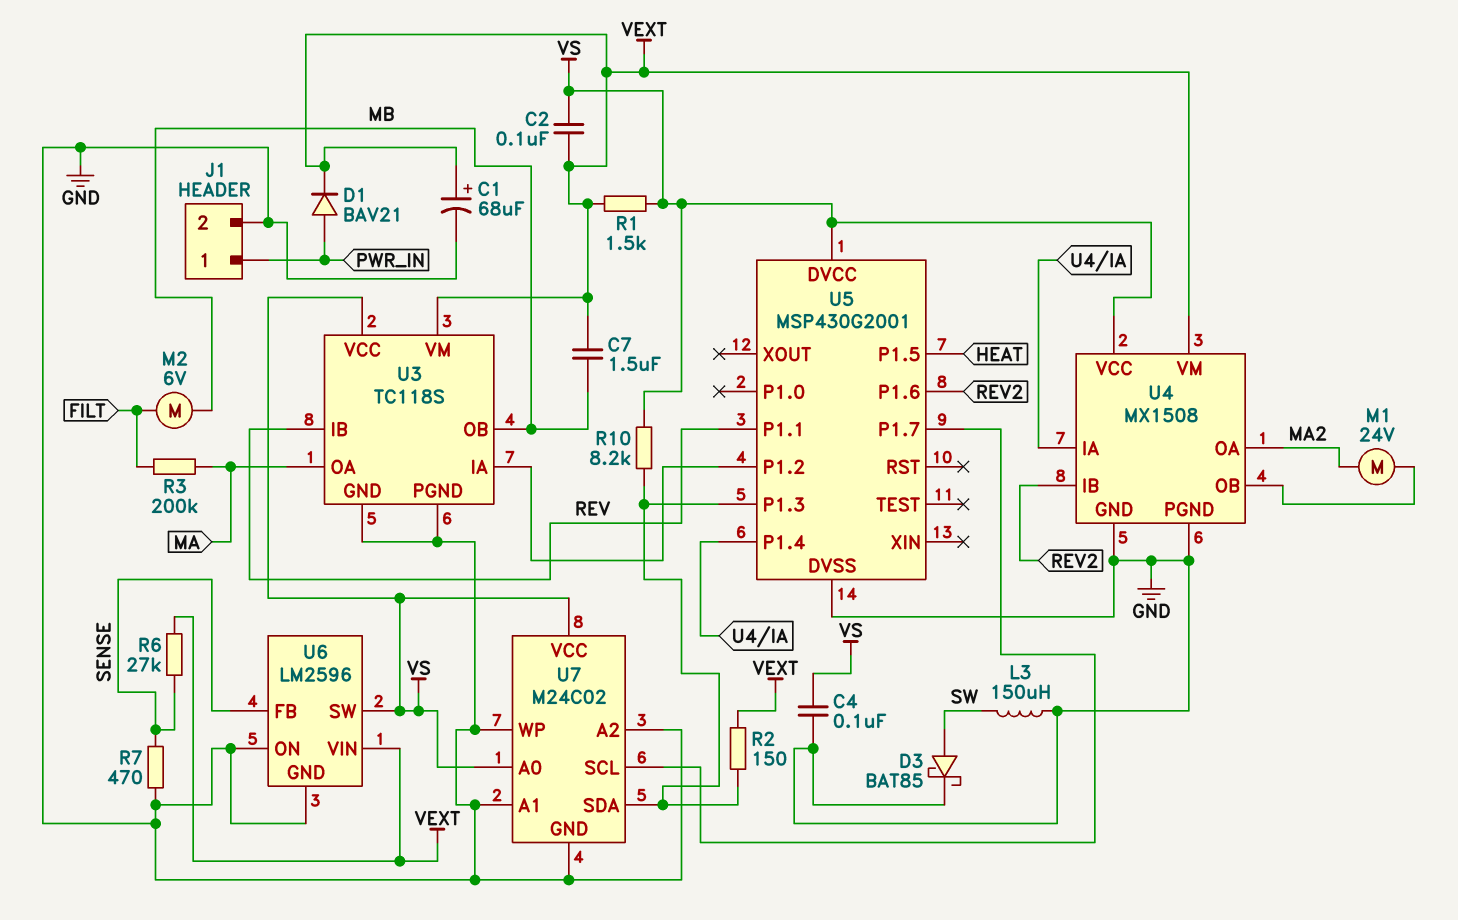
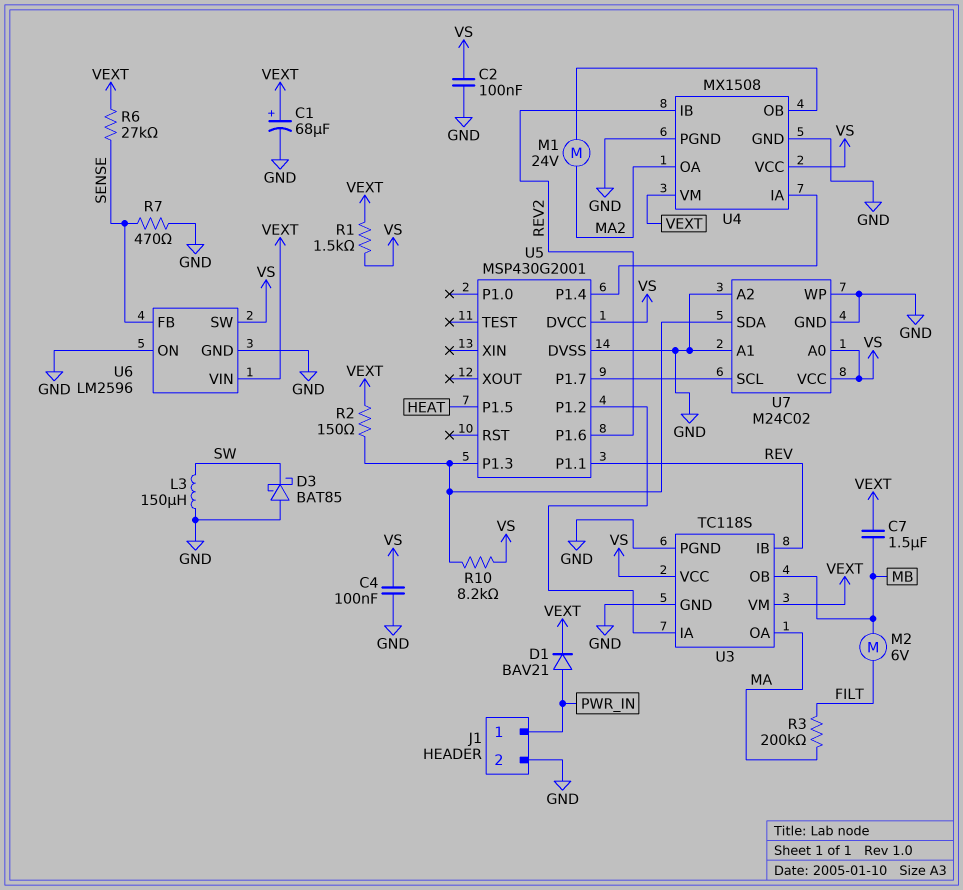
C2: 100nF (VEXT, VS) -> 100nF (GND, VS)
D3: schottky BAT85 (A SW, K GND) -> schottky BAT85 (A GND, K SW)

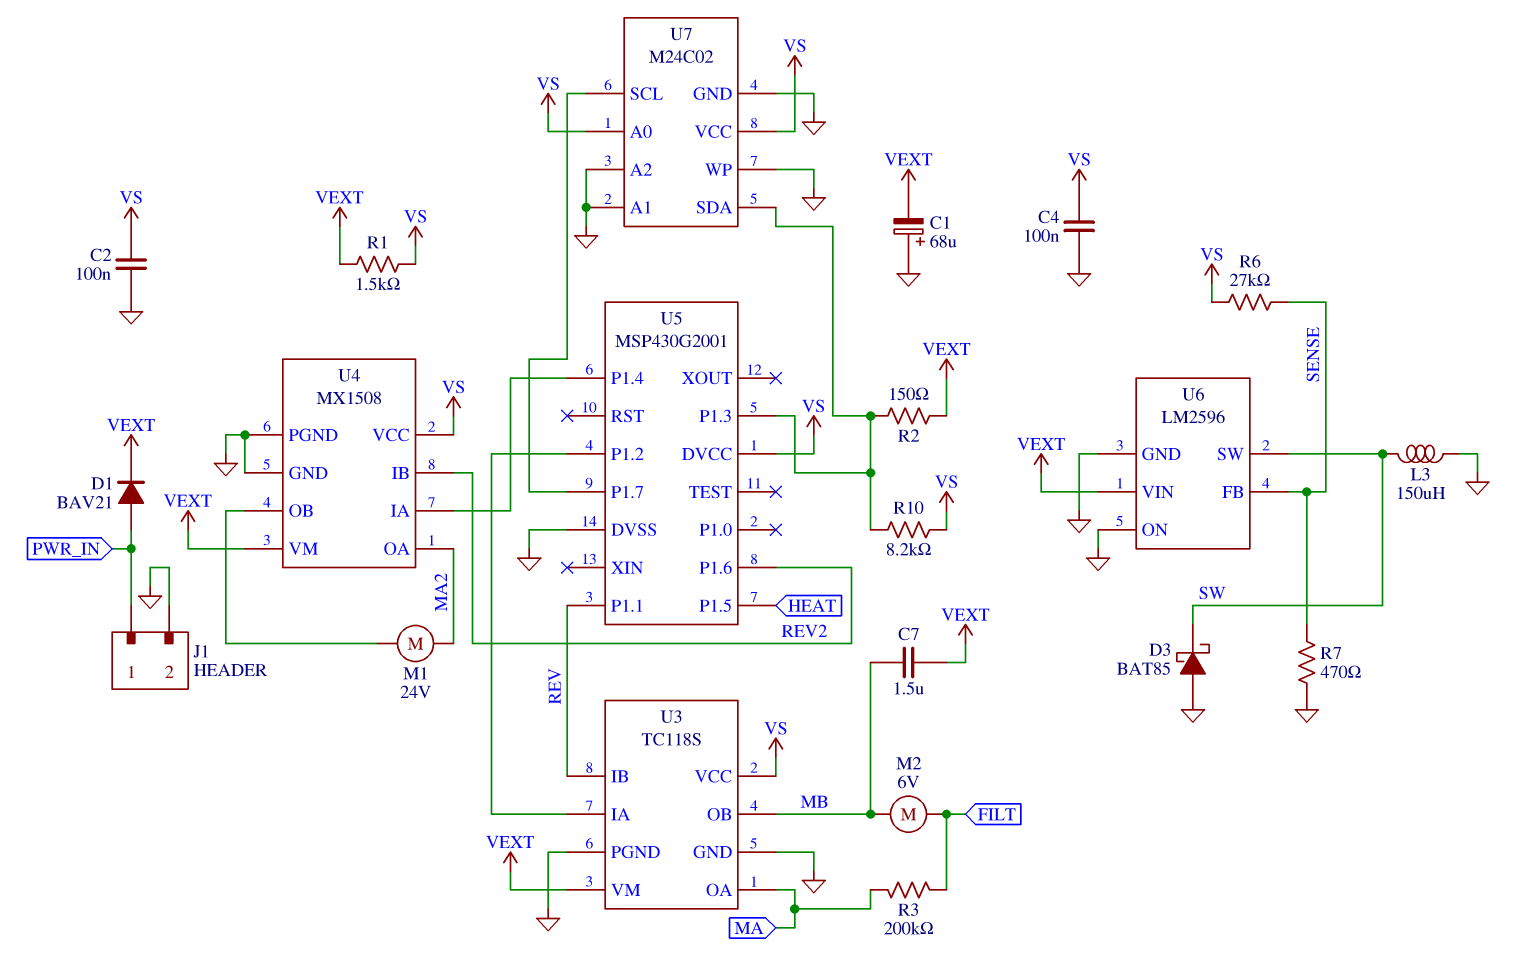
C1: 68uF (plus VEXT, minus GND) -> 68uF (plus GND, minus VEXT)
R6: 27k (SENSE, VEXT) -> 27k (SENSE, VS)
U6 pin SW: VS -> SW

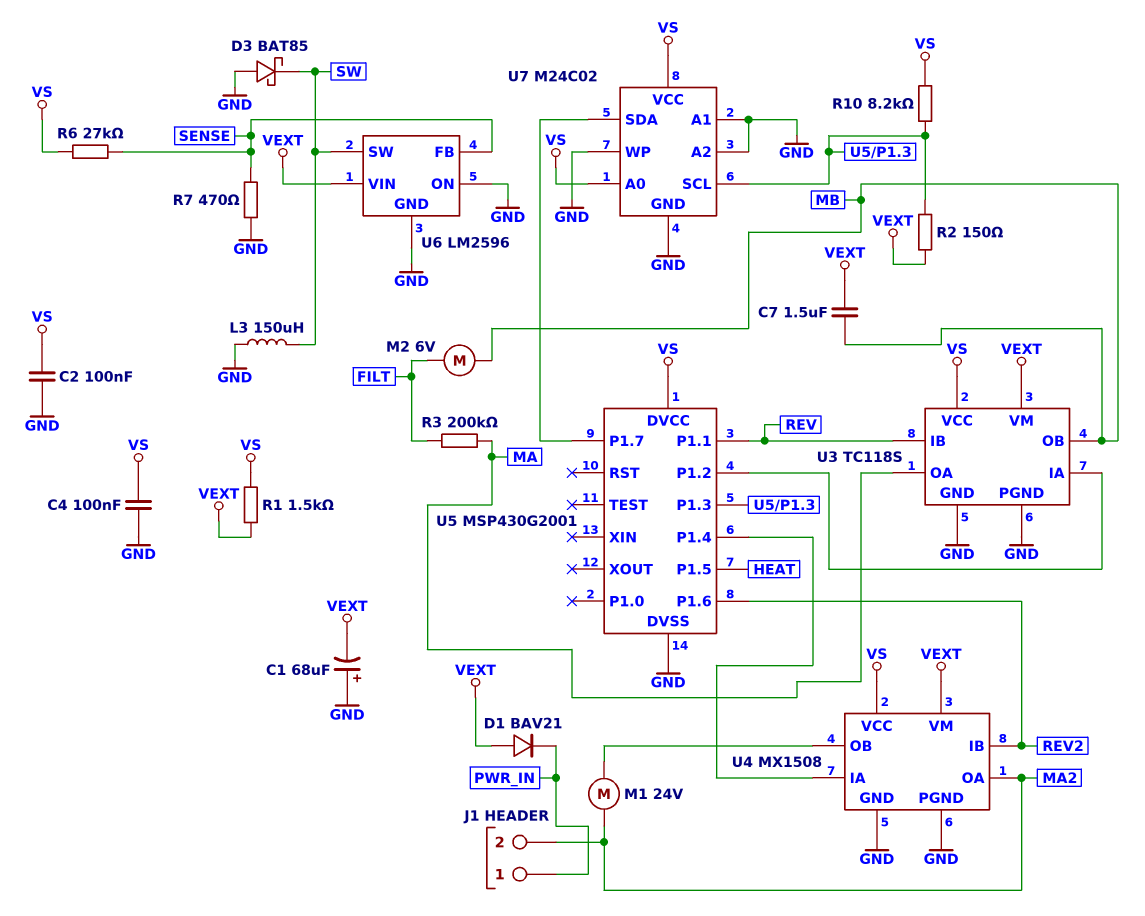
D1: diode BAV21 (A PWR_IN, K VEXT) -> diode BAV21 (A VEXT, K PWR_IN)
J1 pin 2: GND -> MA2
U7 pin SCL: U5/P1.7 -> U5/P1.3
U7 pin SDA: U5/P1.3 -> U5/P1.7

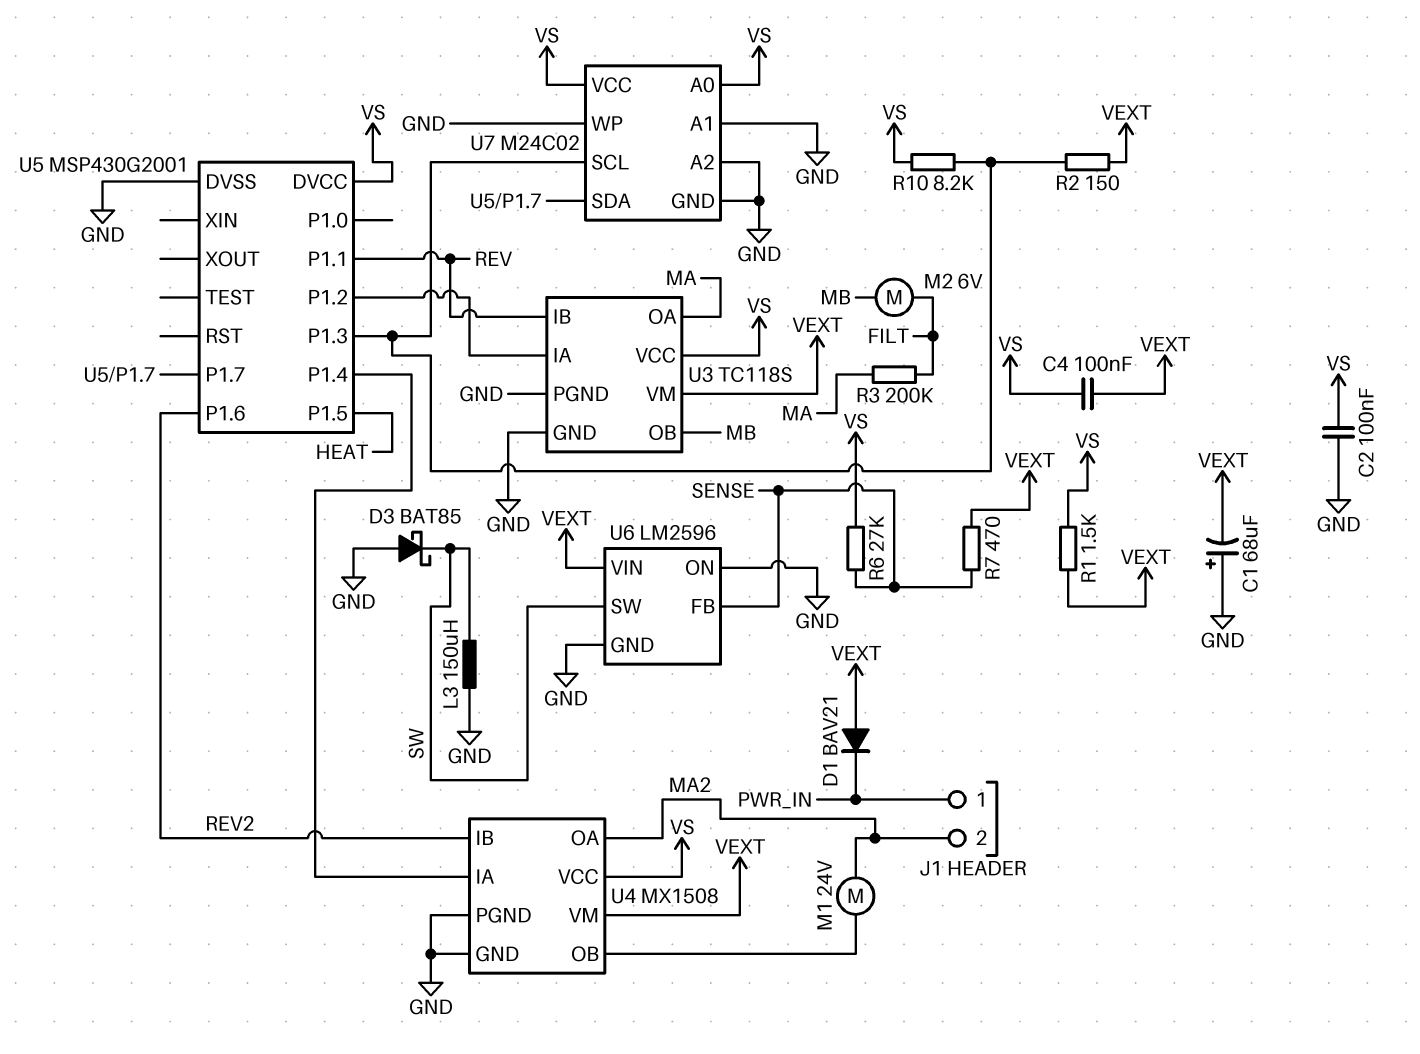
C4: 100nF (GND, VS) -> 100nF (VEXT, VS)
C7: 1.5uF (MB, VEXT) -> none
R7: 470 (GND, SENSE) -> 470 (SENSE, VEXT)

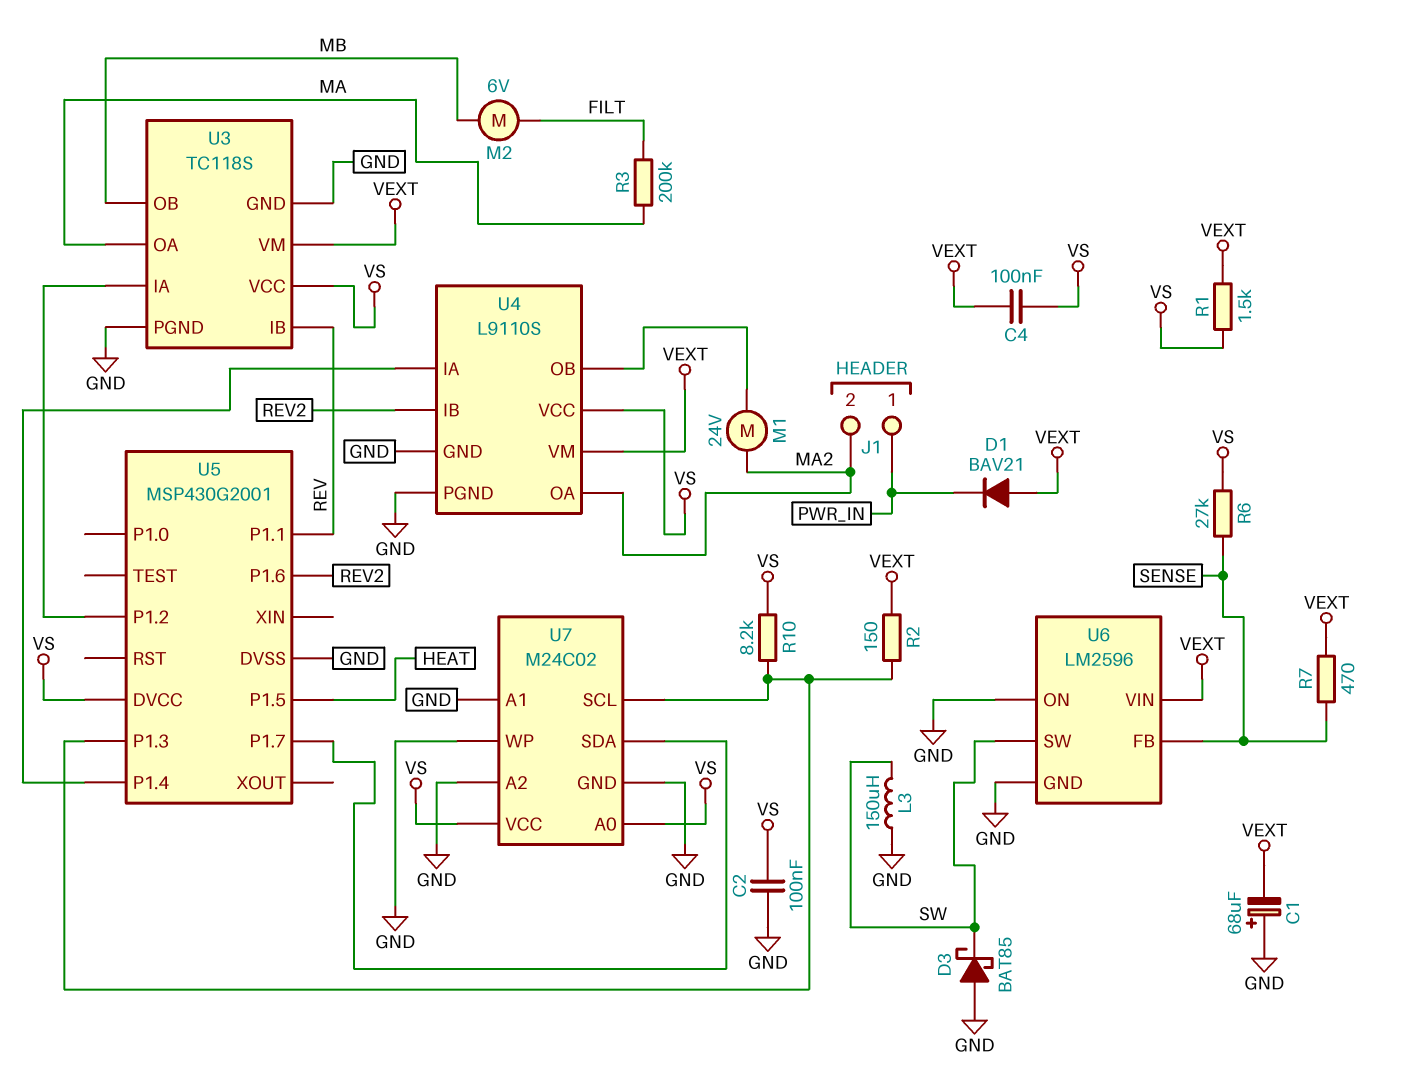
U4: MX1508 -> L9110S

